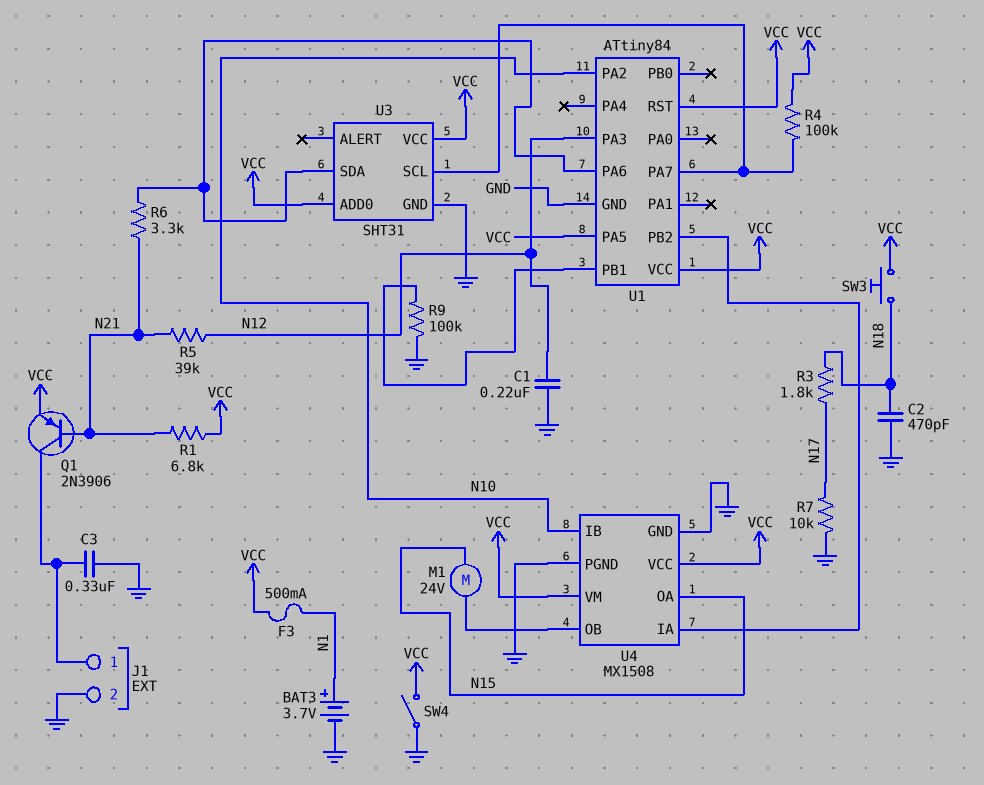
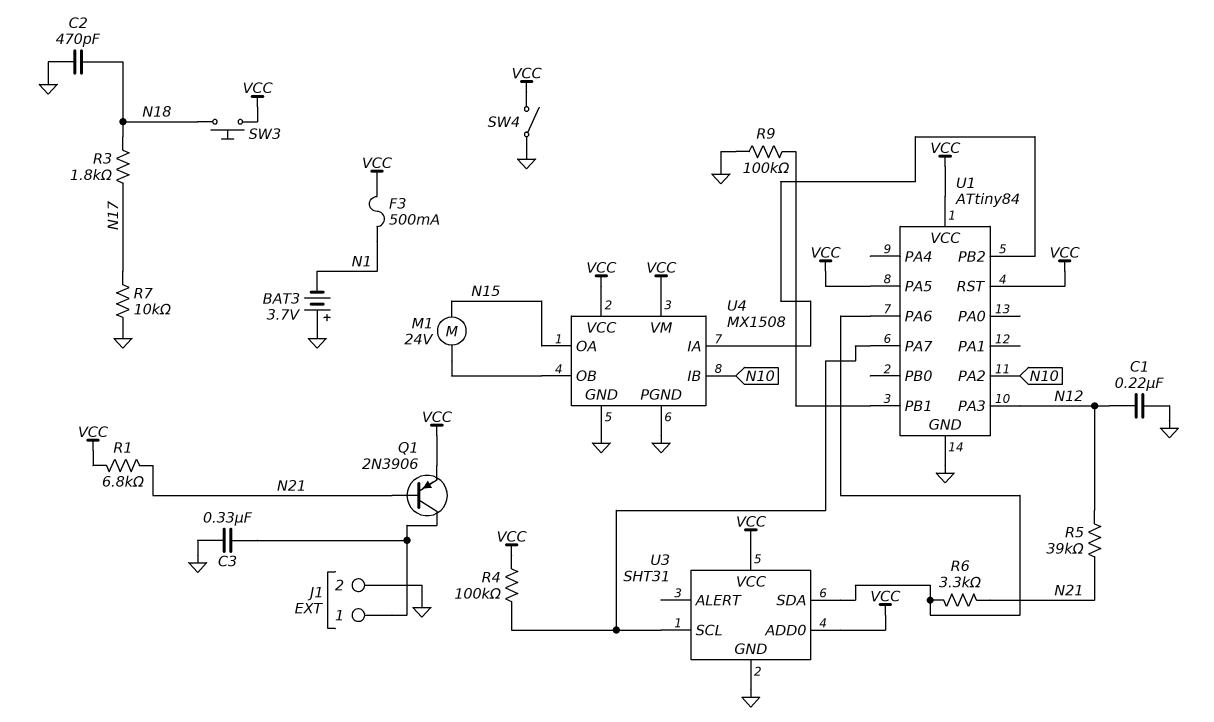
BAT3: 3.7V (plus N1, minus GND) -> 3.7V (plus GND, minus N1)

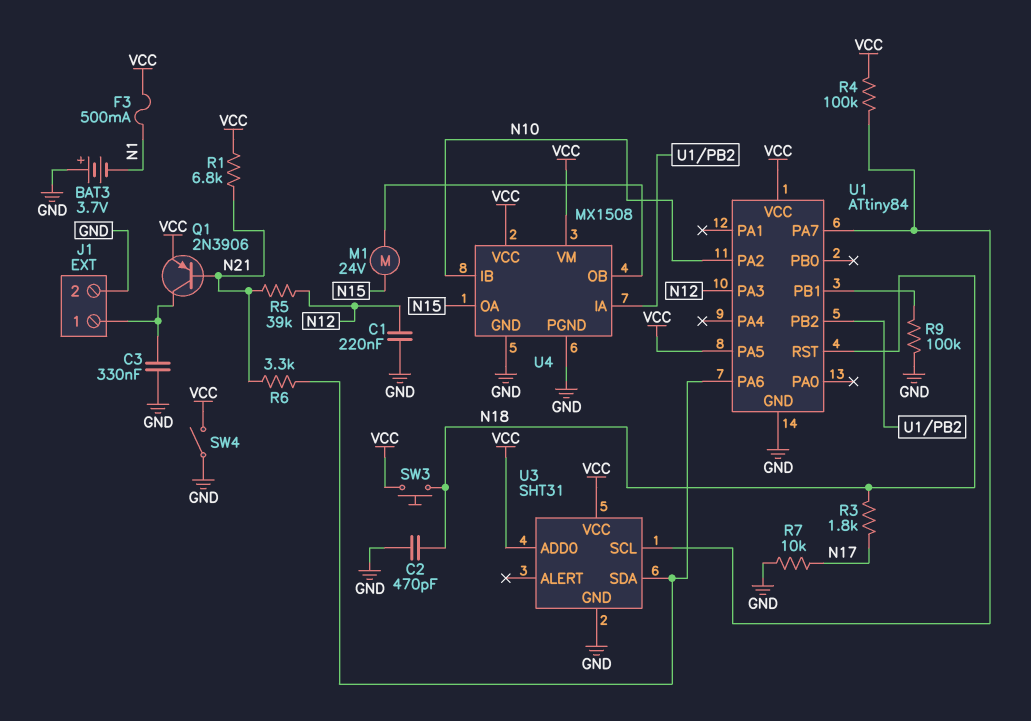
U1 pin RST: VCC -> N18

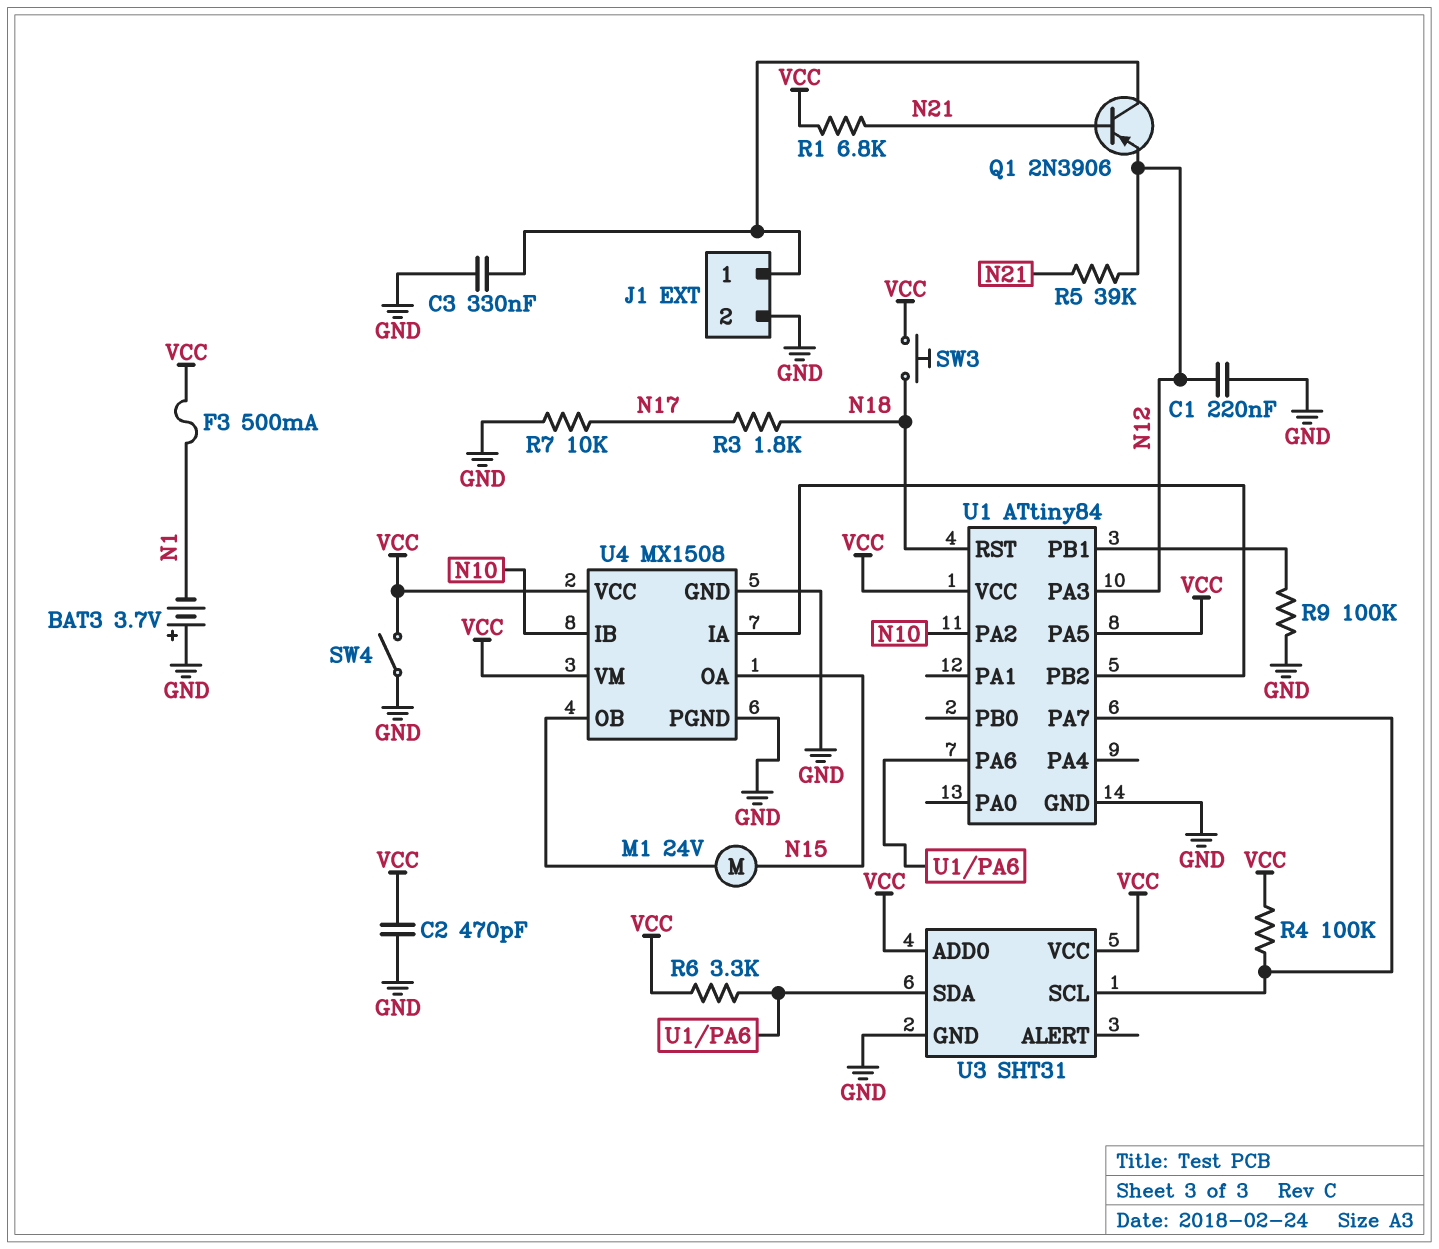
C2: 470pF (GND, N18) -> 470pF (GND, VCC)
Q1: PNP 2N3906 (B N21, C J1/1, E VCC) -> PNP 2N3906 (B N21, C J1/1, E N12)
R6: 3.3k (N21, U1/PA6) -> 3.3k (U1/PA6, VCC)

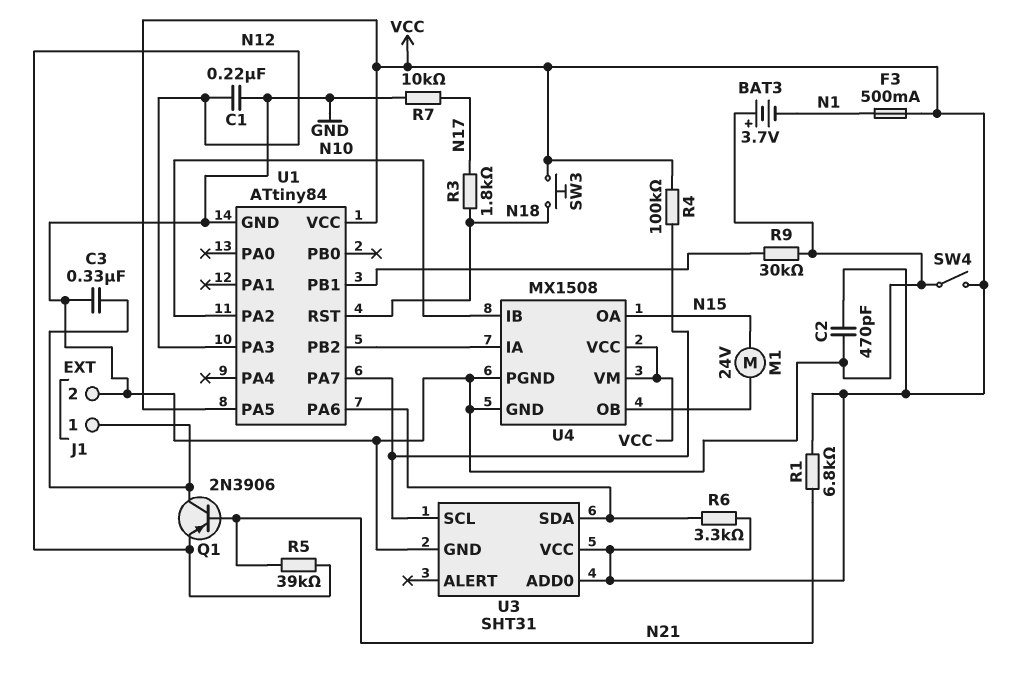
R9: 100k (GND, U1/PB1) -> 30k (GND, U1/PB1)

